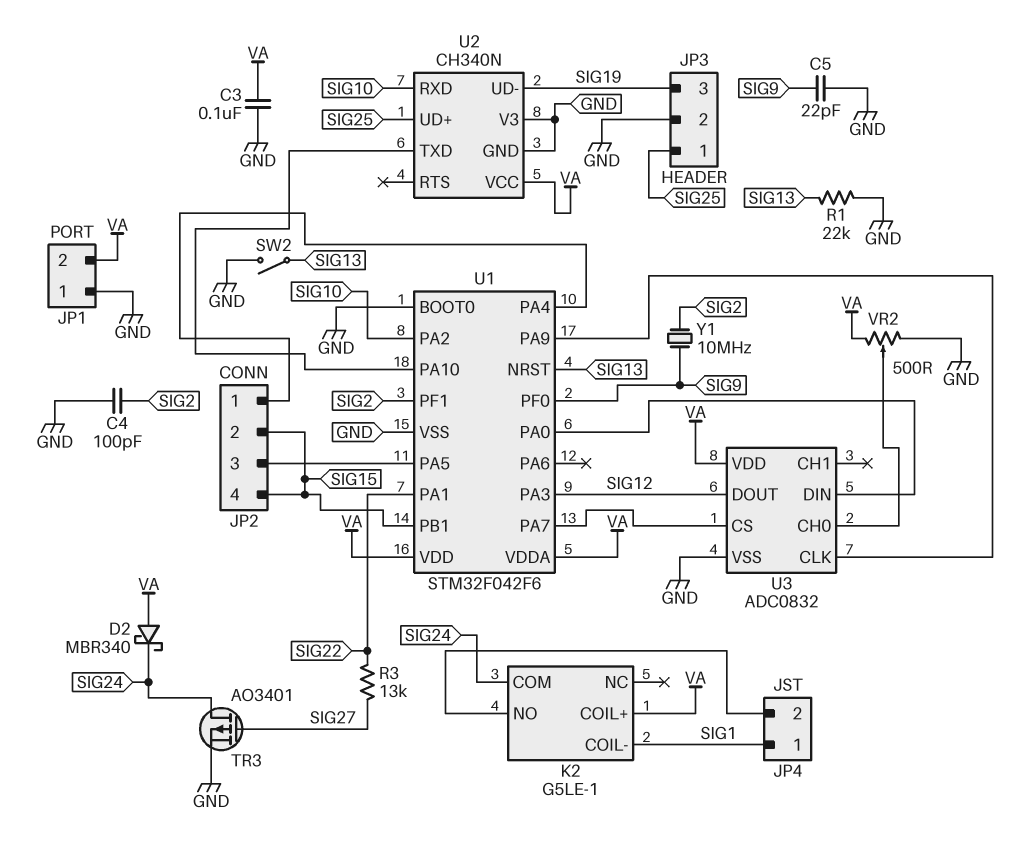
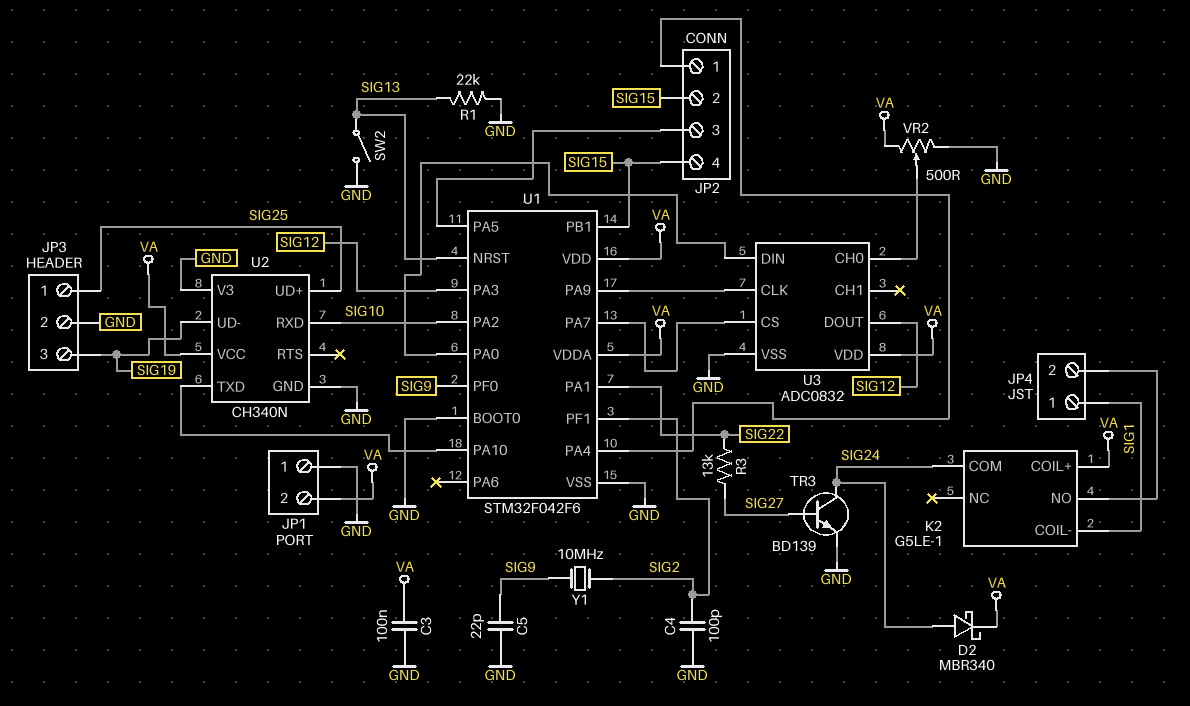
D2: schottky MBR340 (A VA, K SIG24) -> schottky MBR340 (A SIG24, K VA)
TR3: PMOS AO3401 (G SIG27, D SIG24, S GND) -> NPN BD139 (B SIG27, C SIG24, E GND)

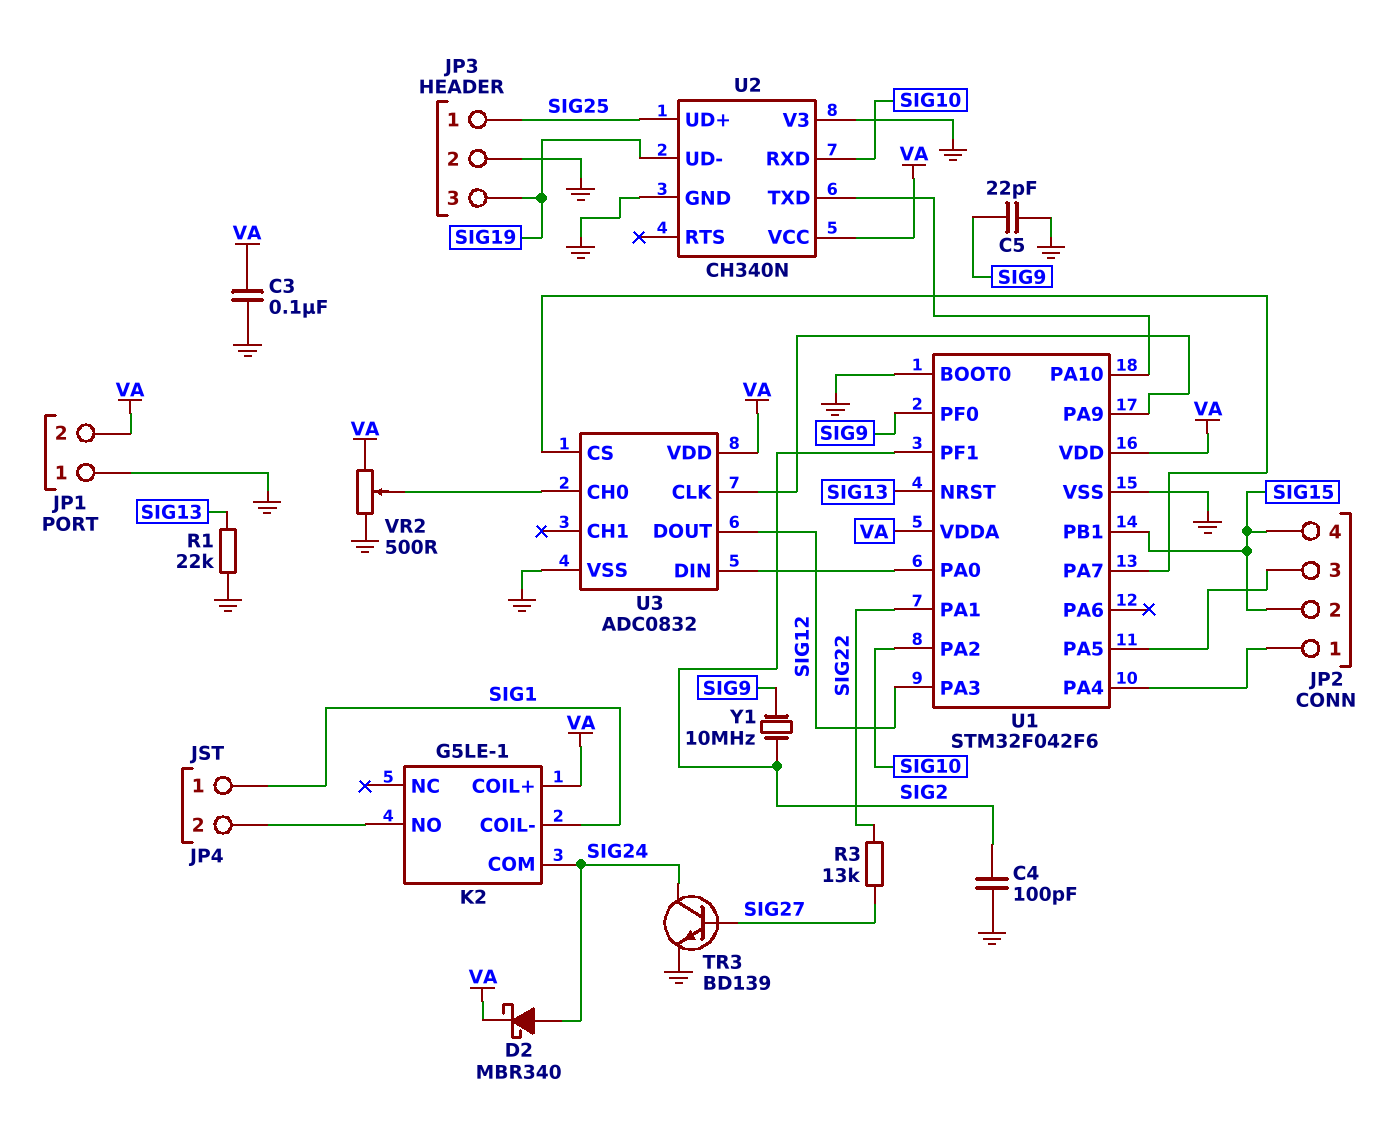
SW2: switch (GND, SIG13) -> none

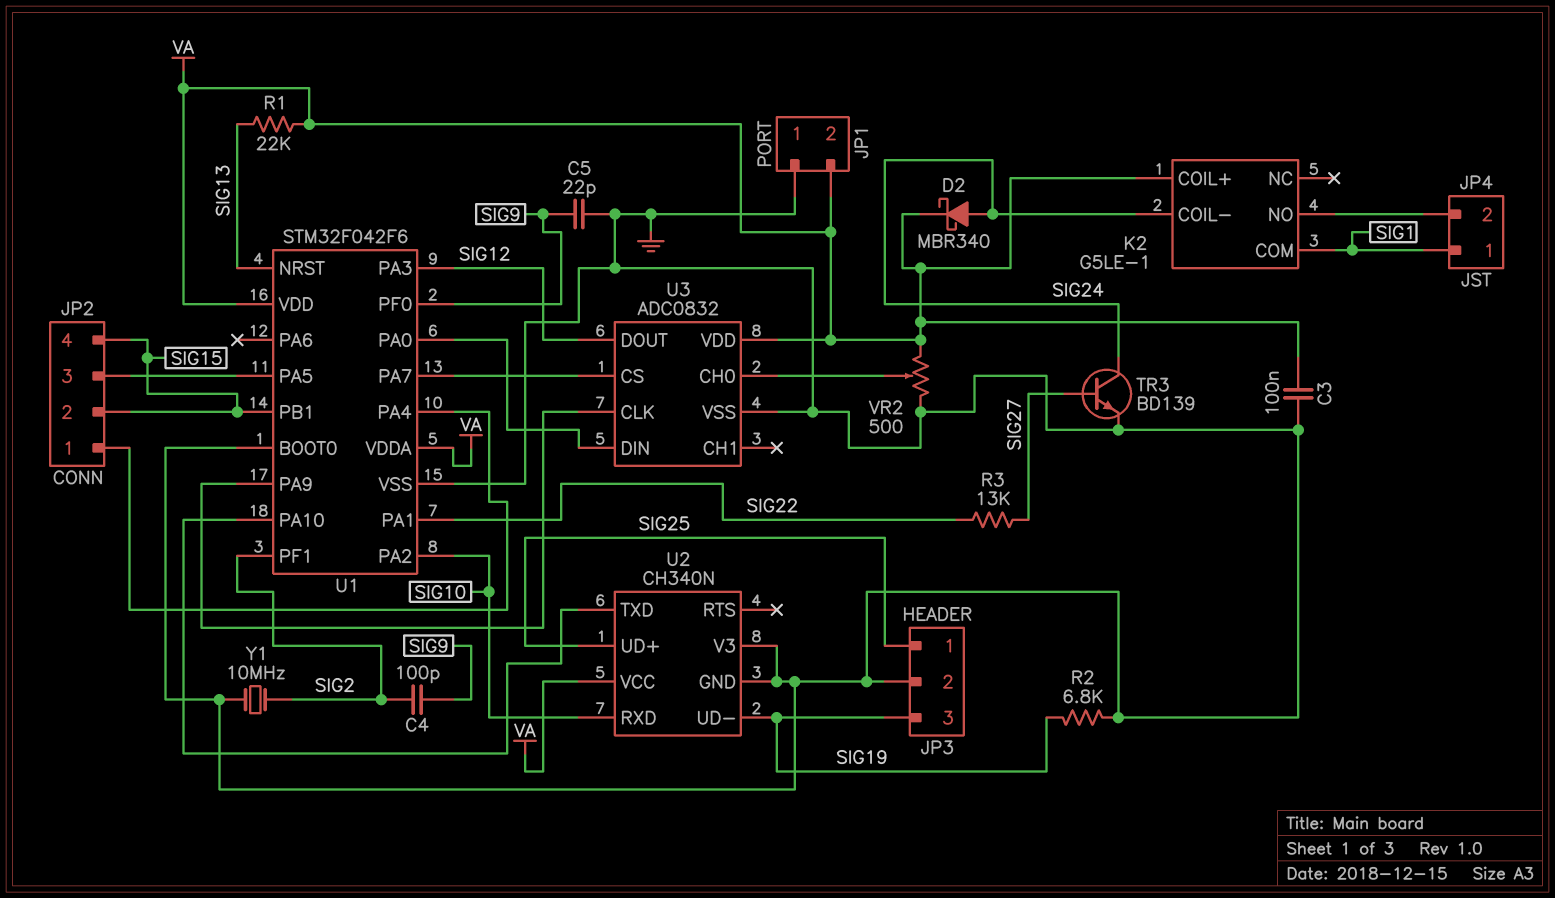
C4: 100pF (GND, SIG2) -> 100pF (SIG2, SIG9)
K2 pin COIL-: SIG1 -> SIG24
K2 pin COM: SIG24 -> SIG1
R1: 22k (GND, SIG13) -> 22k (SIG13, VA)
R2: none -> 6.8k (GND, SIG19)
Y1: 10MHz (SIG2, SIG9) -> 10MHz (GND, SIG2)

